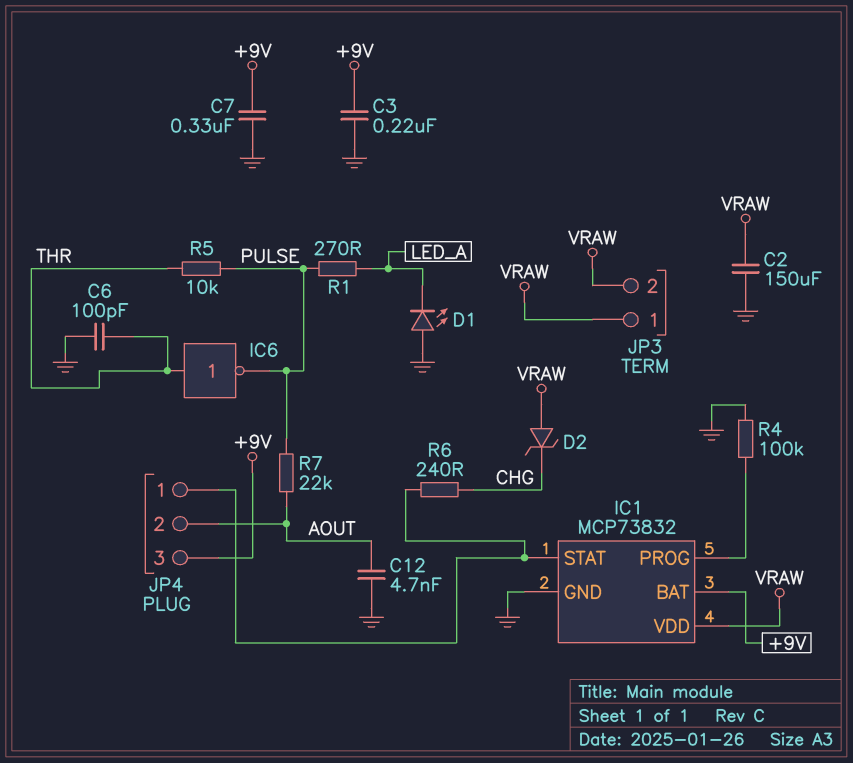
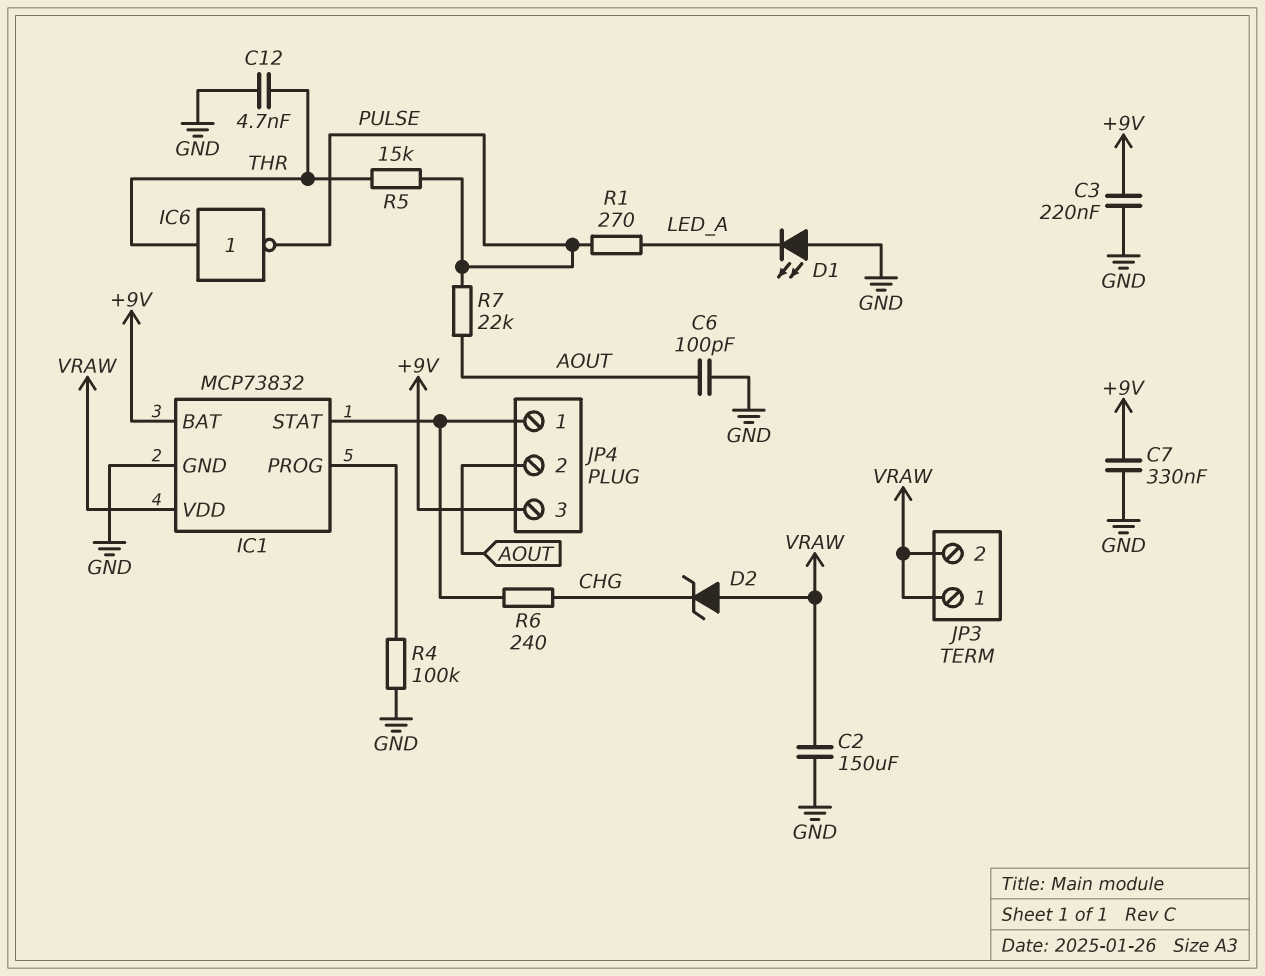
C6: 100pF (GND, THR) -> 100pF (AOUT, GND)
C12: 4.7nF (AOUT, GND) -> 4.7nF (GND, THR)
R5: 10k (PULSE, THR) -> 15k (PULSE, THR)

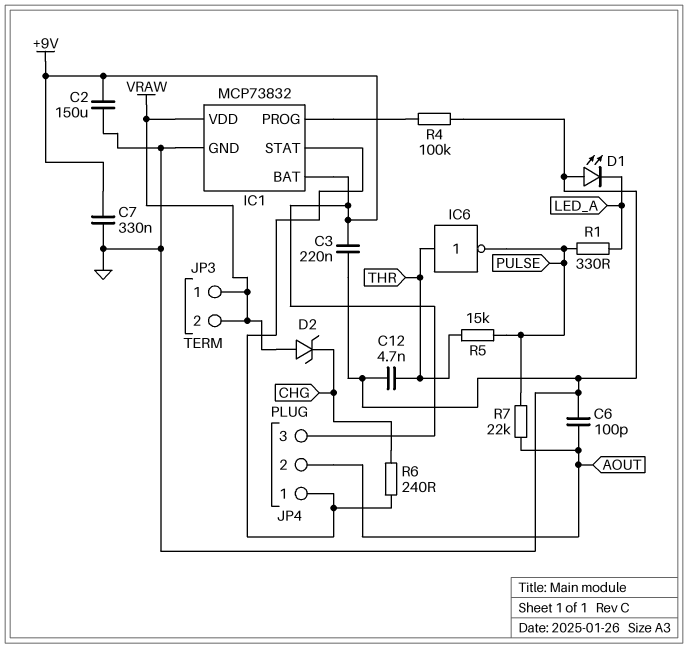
C2: 150uF (GND, VRAW) -> 150uF (+9V, GND)
R1: 270 (LED_A, PULSE) -> 330 (LED_A, PULSE)

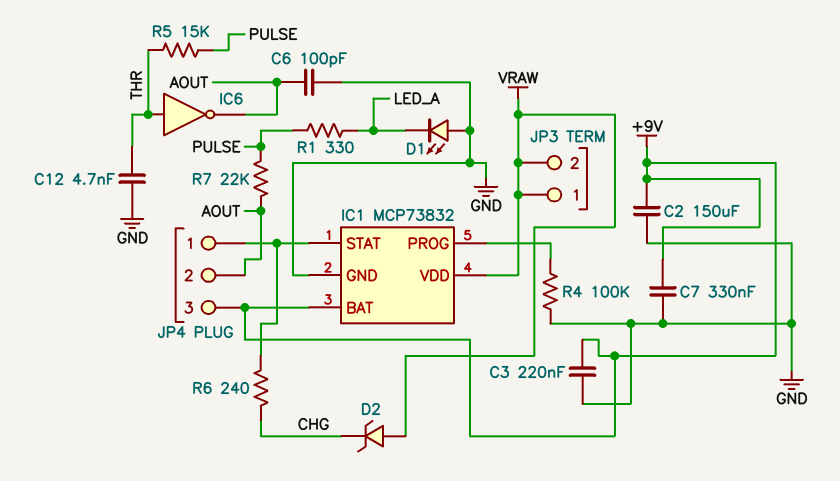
IC6: NOT (in THR, out PULSE) -> NOT (in THR, out AOUT)

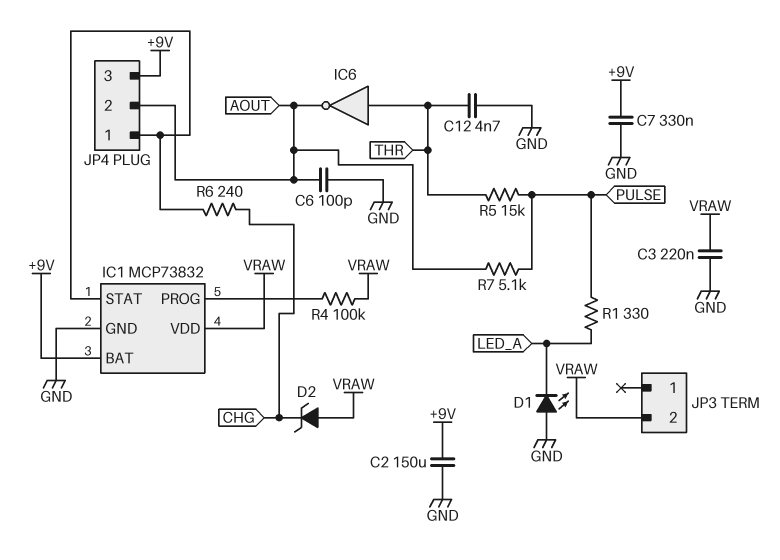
C3: 220nF (+9V, GND) -> 220nF (GND, VRAW)
JP3 pin 1: VRAW -> none
R4: 100k (GND, IC1/PROG) -> 100k (IC1/PROG, VRAW)
R7: 22k (AOUT, PULSE) -> 5.1k (AOUT, PULSE)

